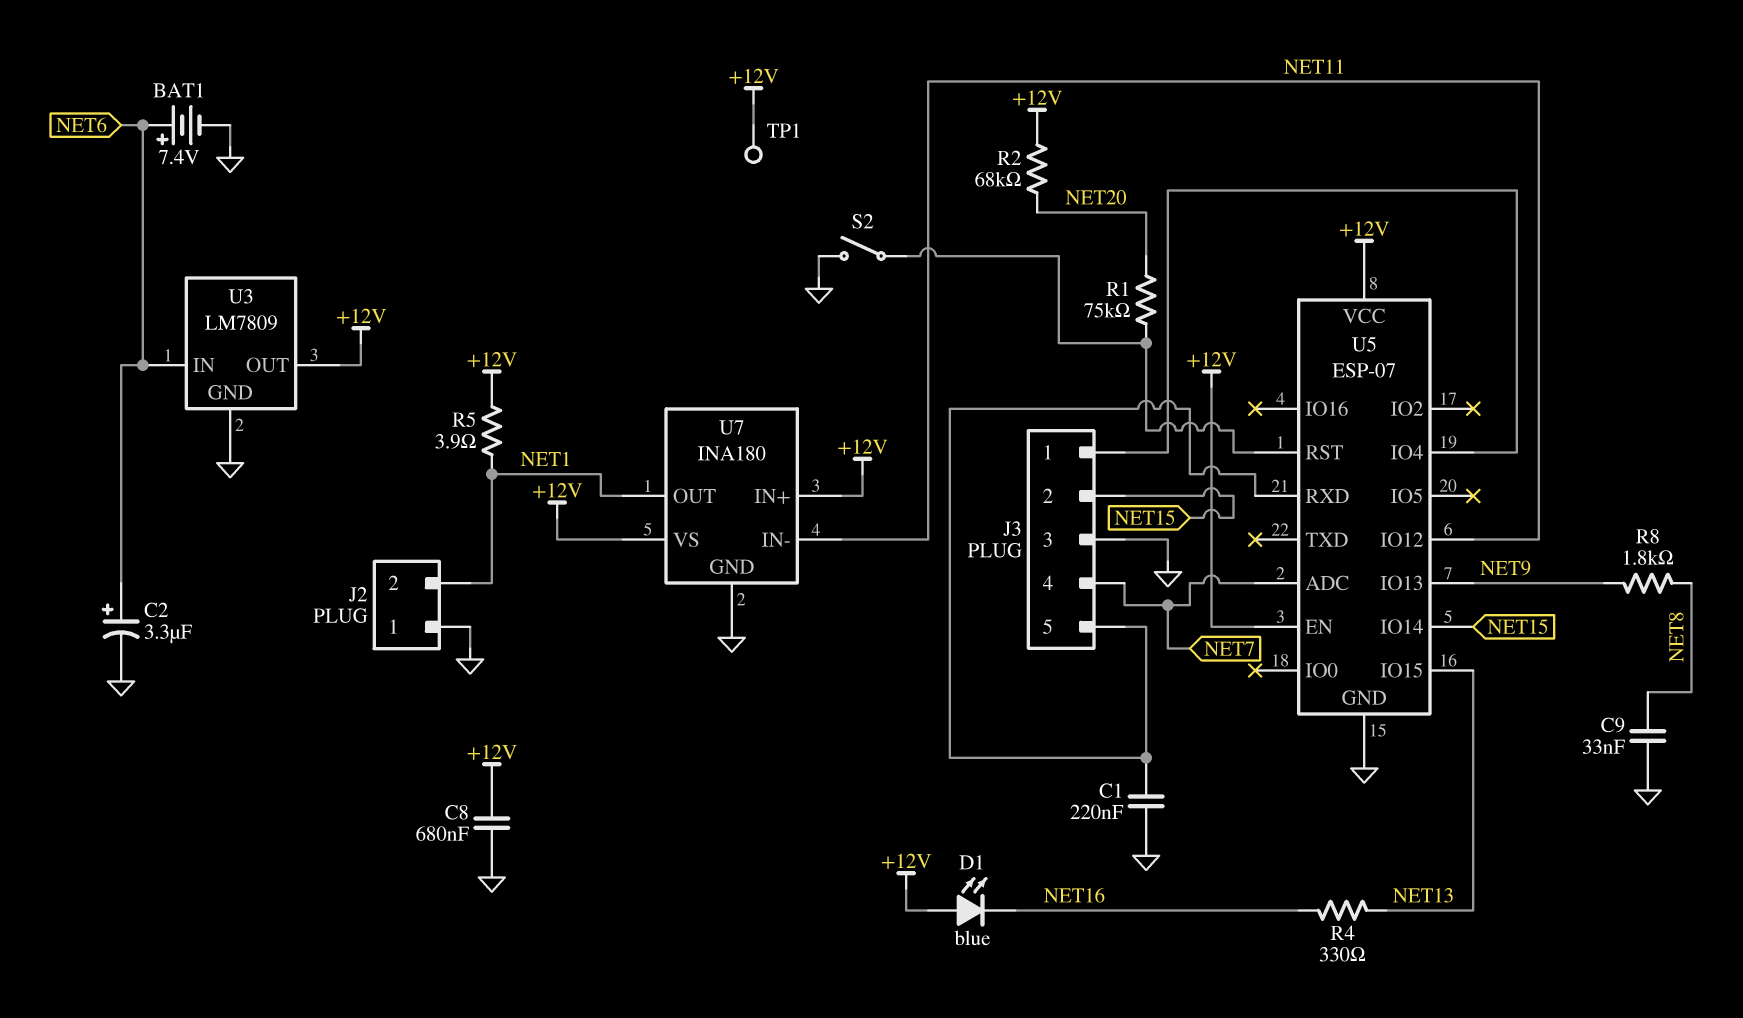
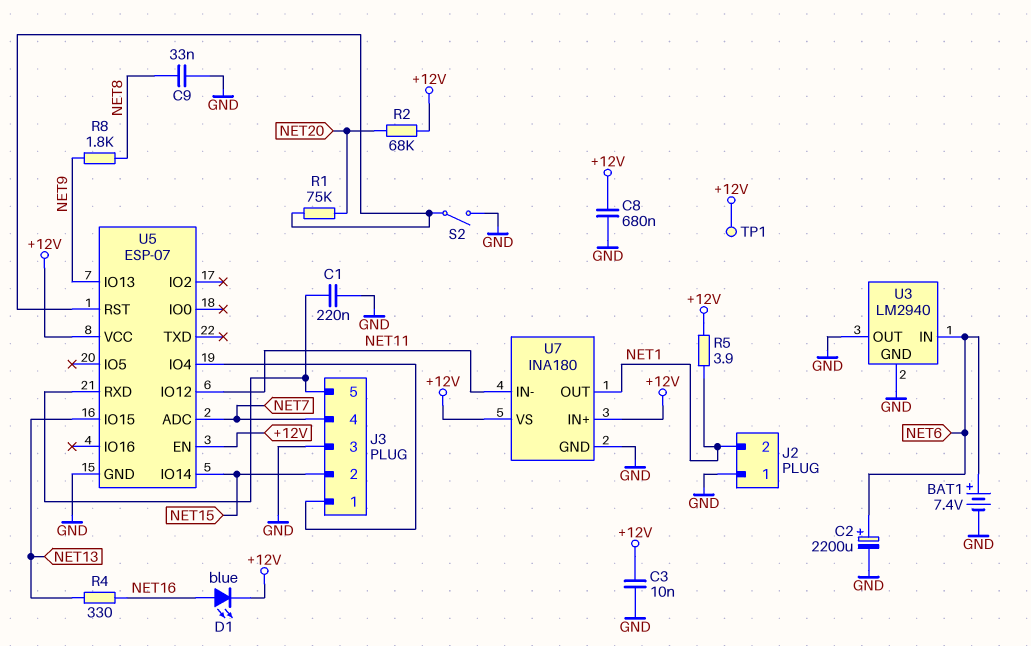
C2: 3.3uF (plus NET6, minus GND) -> 2200uF (plus NET6, minus GND)
C3: none -> 10nF (+12V, GND)
D1: LED blue (A +12V, K NET16) -> LED blue (A NET16, K +12V)
U3: LM7809 -> LM2940
U3 pin OUT: +12V -> GND

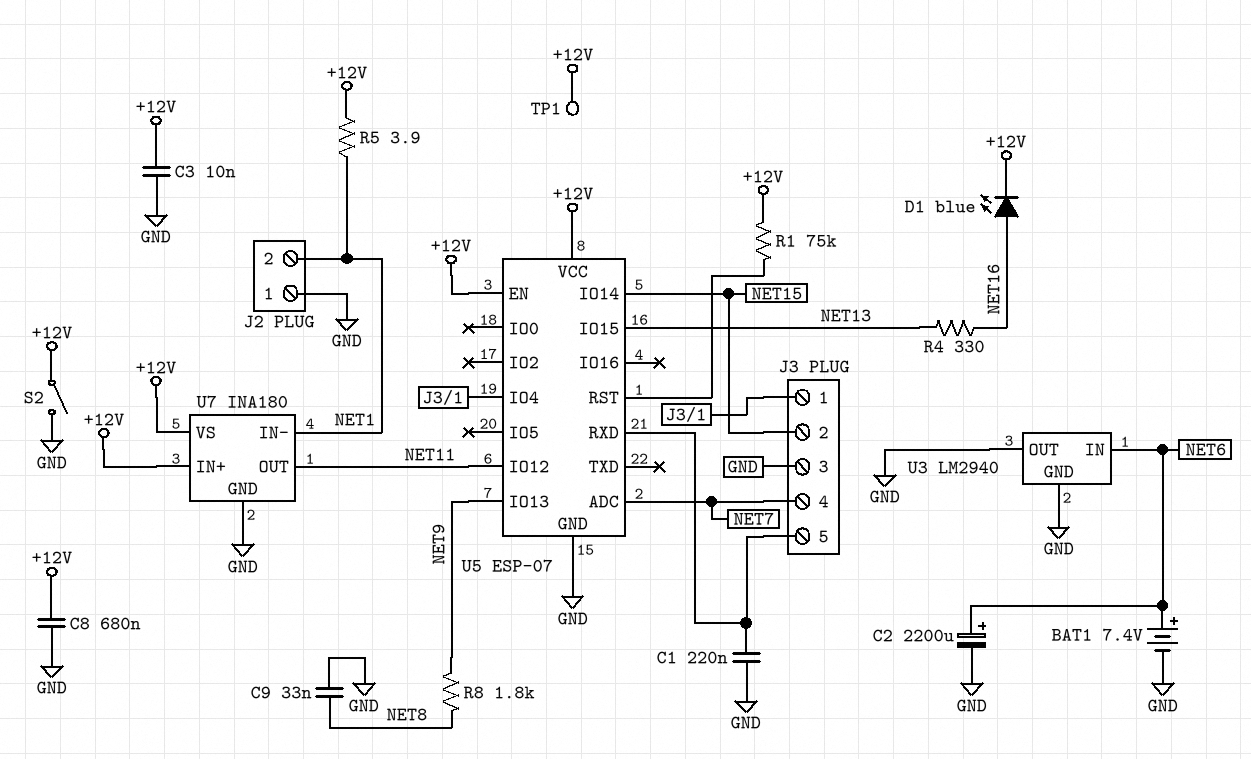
R1: 75k (NET20, U5/RST) -> 75k (+12V, U5/RST)
R2: 68k (+12V, NET20) -> none
S2: switch (GND, U5/RST) -> switch (+12V, GND)
U7 pin IN-: NET11 -> NET1
U7 pin OUT: NET1 -> NET11

